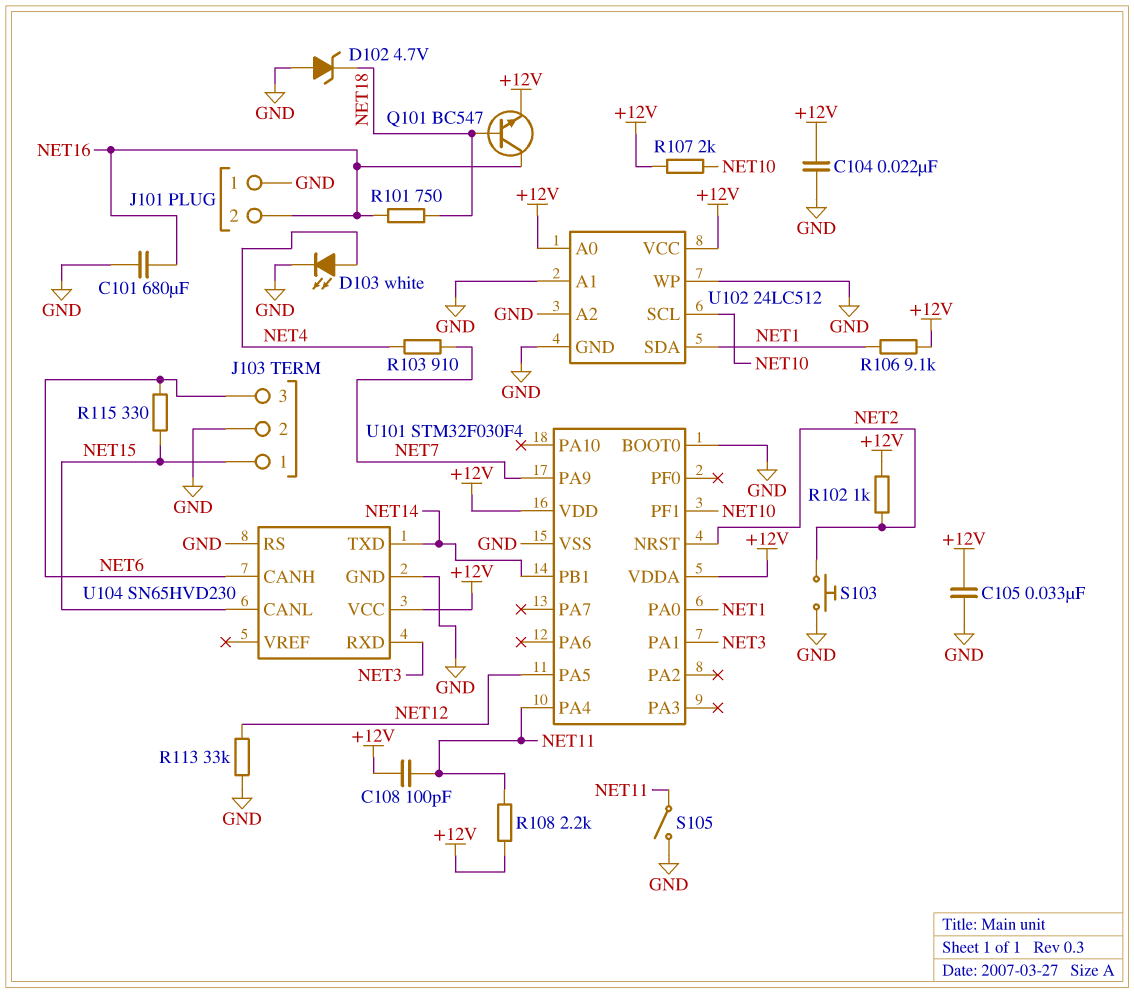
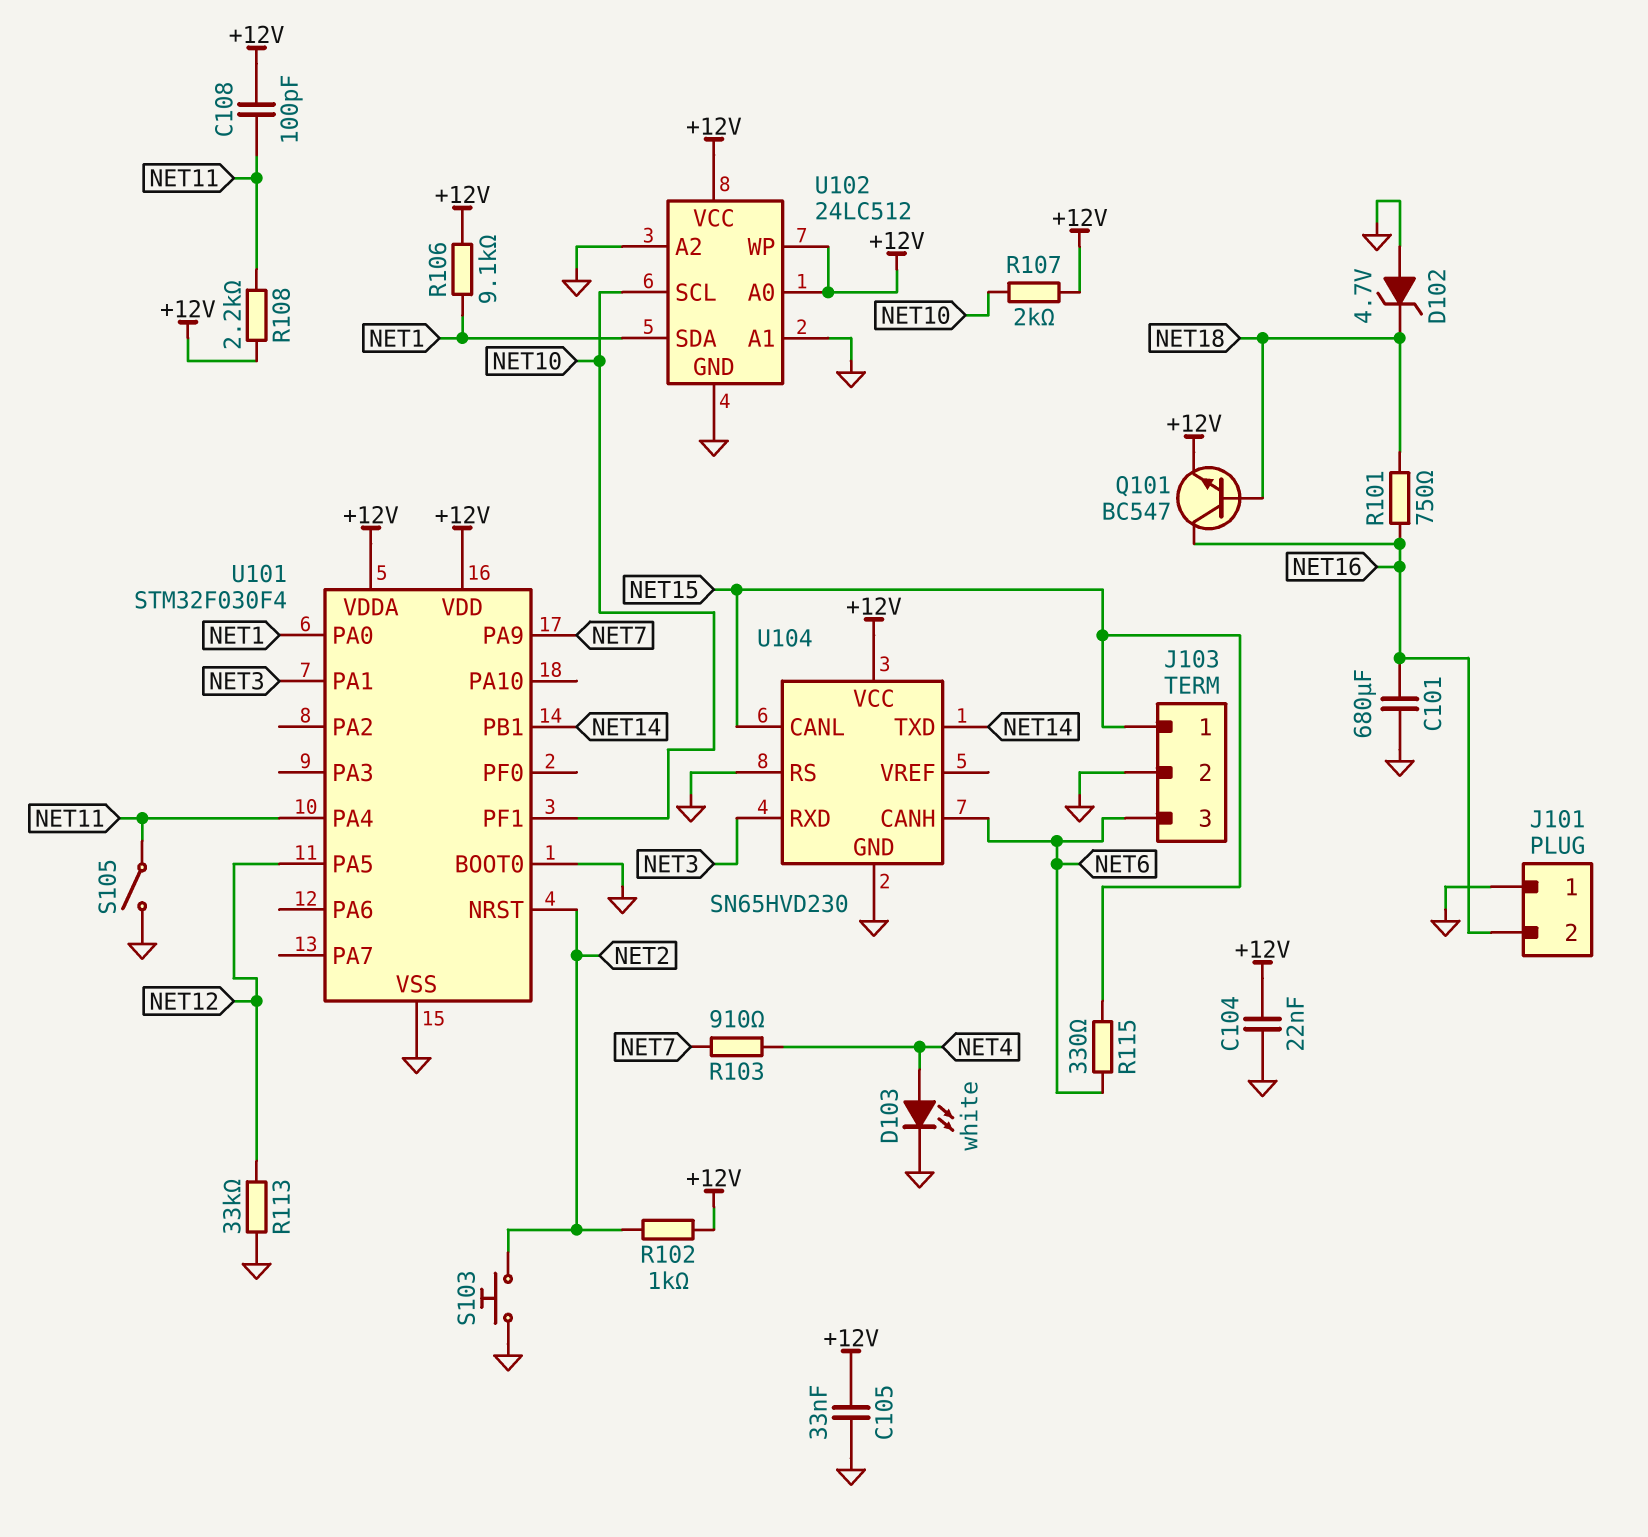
U102 pin WP: GND -> +12V

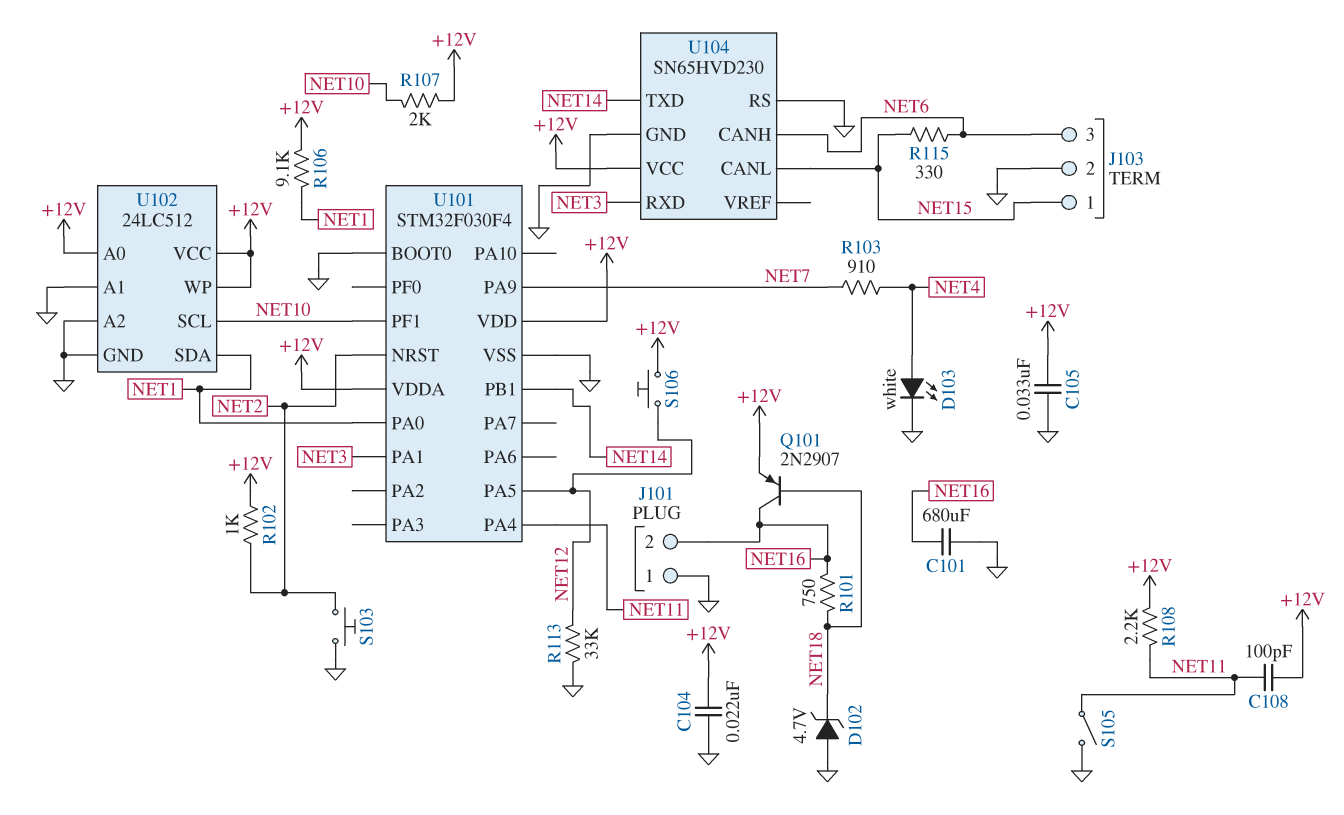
Q101: NPN BC547 (B NET18, C NET16, E +12V) -> PNP 2N2907 (B NET18, C NET16, E +12V)
S106: none -> button (+12V, NET12)

